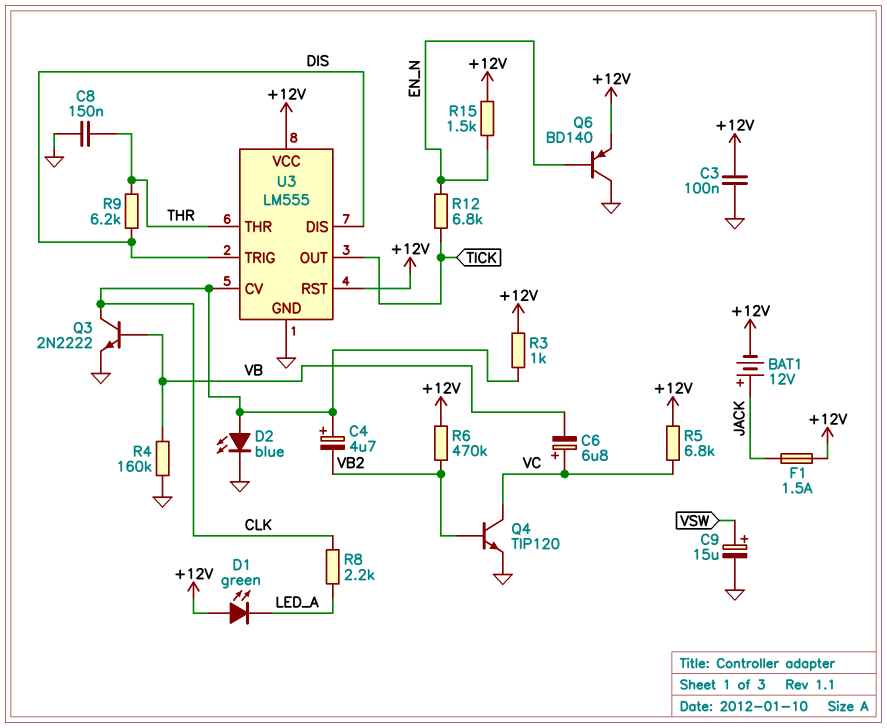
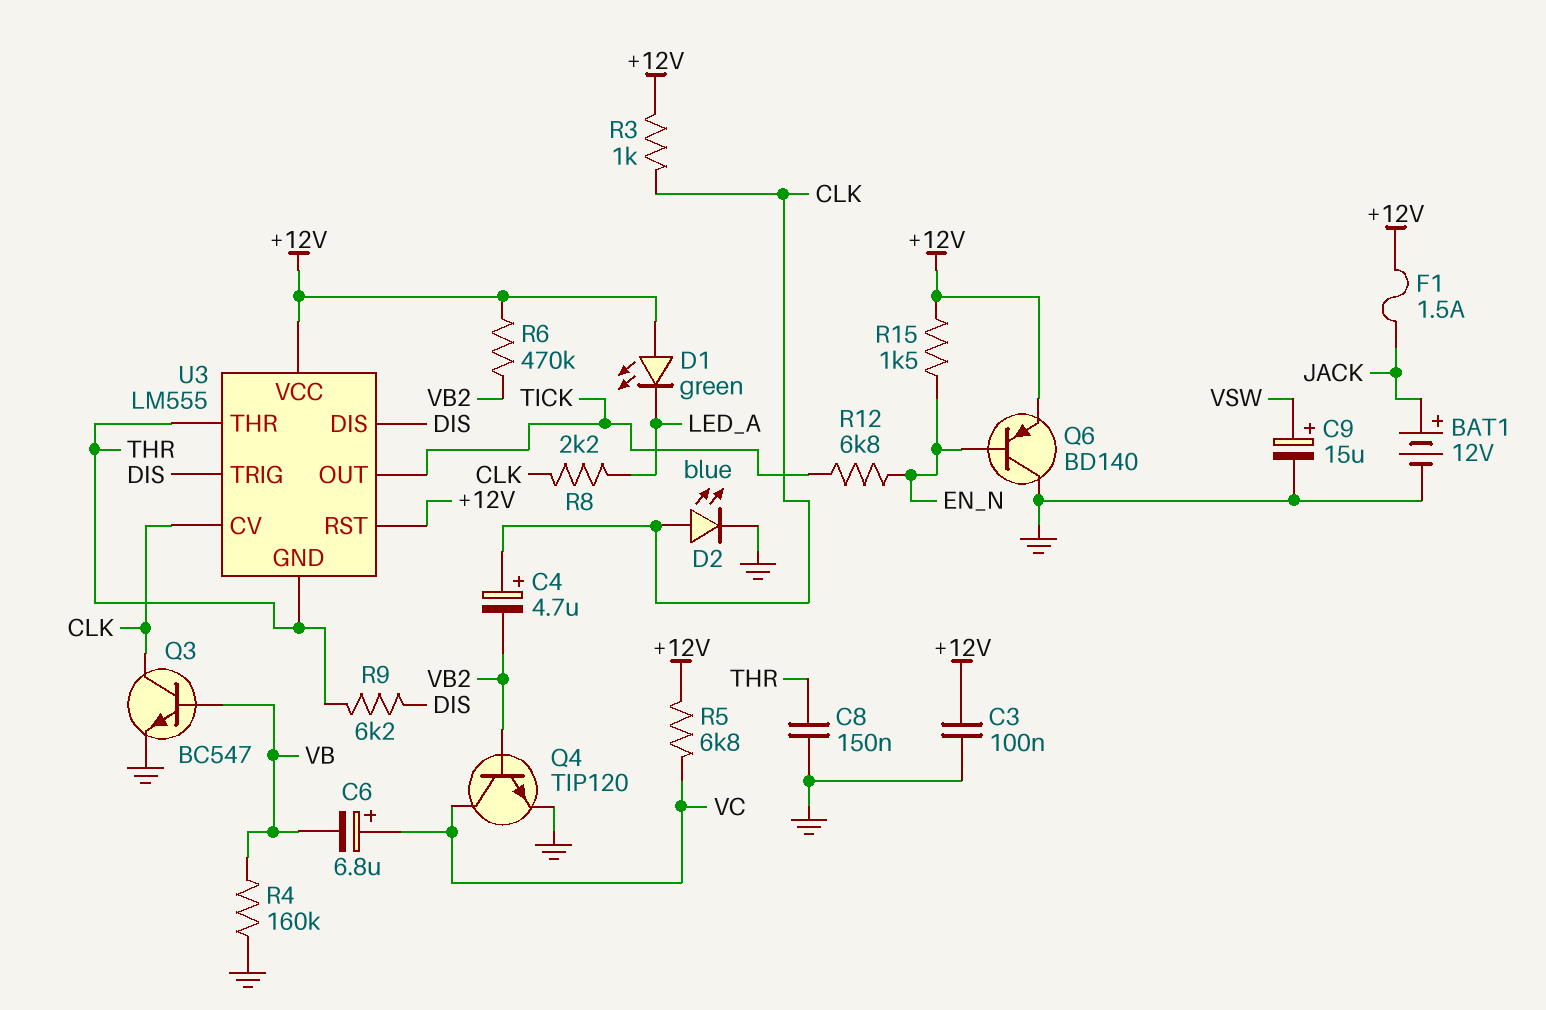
BAT1: 12V (plus JACK, minus +12V) -> 12V (plus JACK, minus GND)
Q3: NPN 2N2222 (B VB, C CLK, E GND) -> NPN BC547 (B VB, C CLK, E GND)
U3 pin GND: GND -> THR

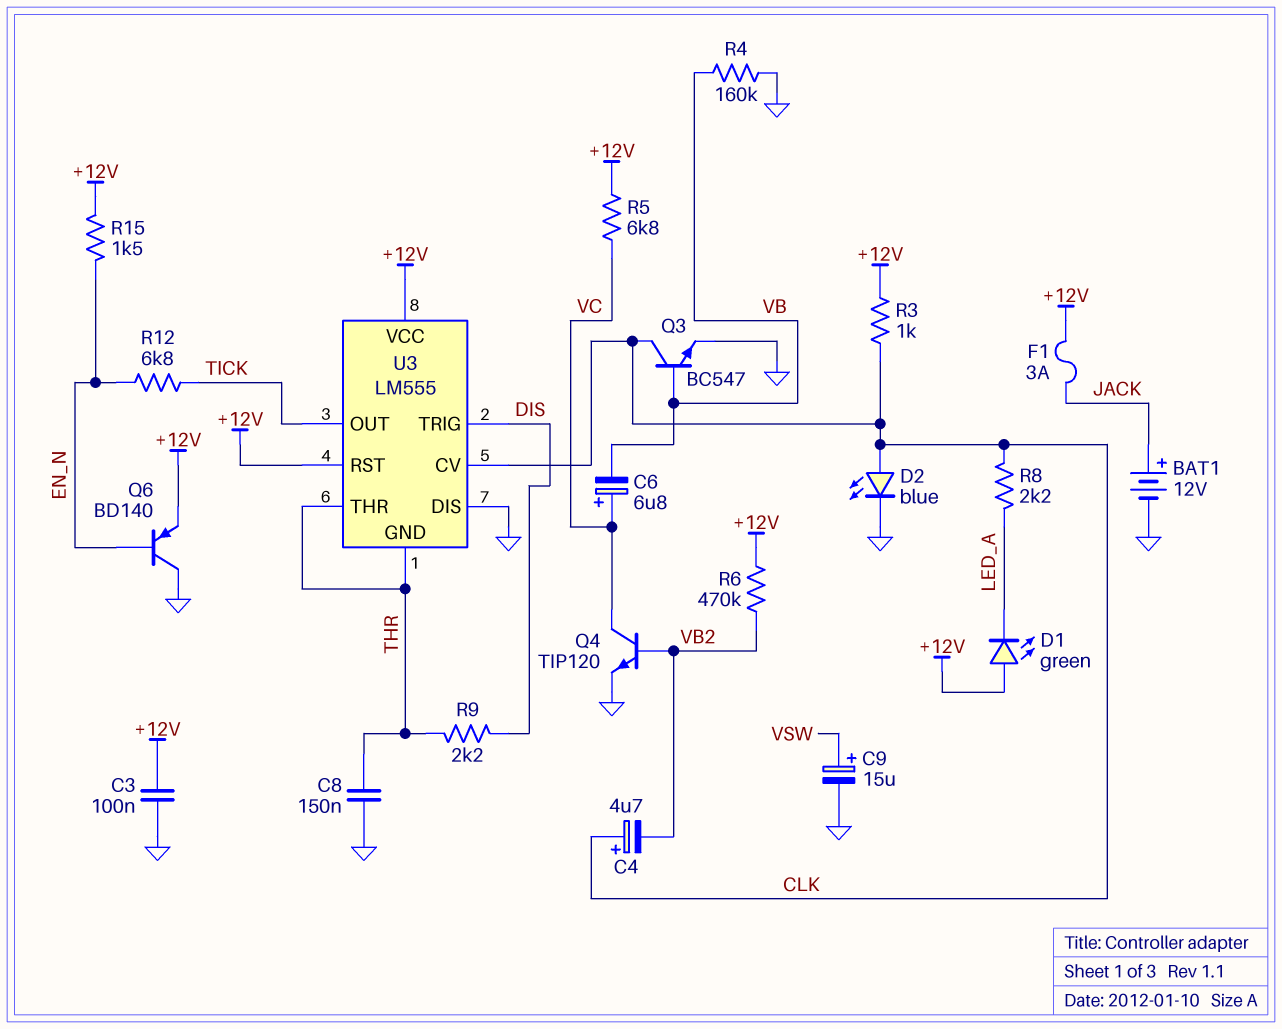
F1: 1.5A (+12V, JACK) -> 3A (+12V, JACK)
R9: 6.2k (DIS, THR) -> 2.2k (DIS, THR)
U3 pin DIS: DIS -> GND

